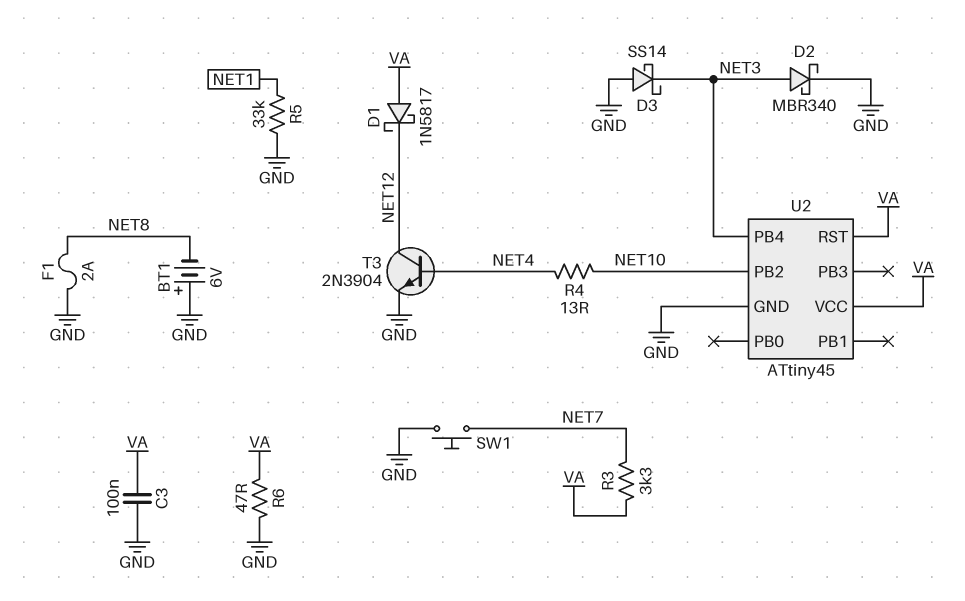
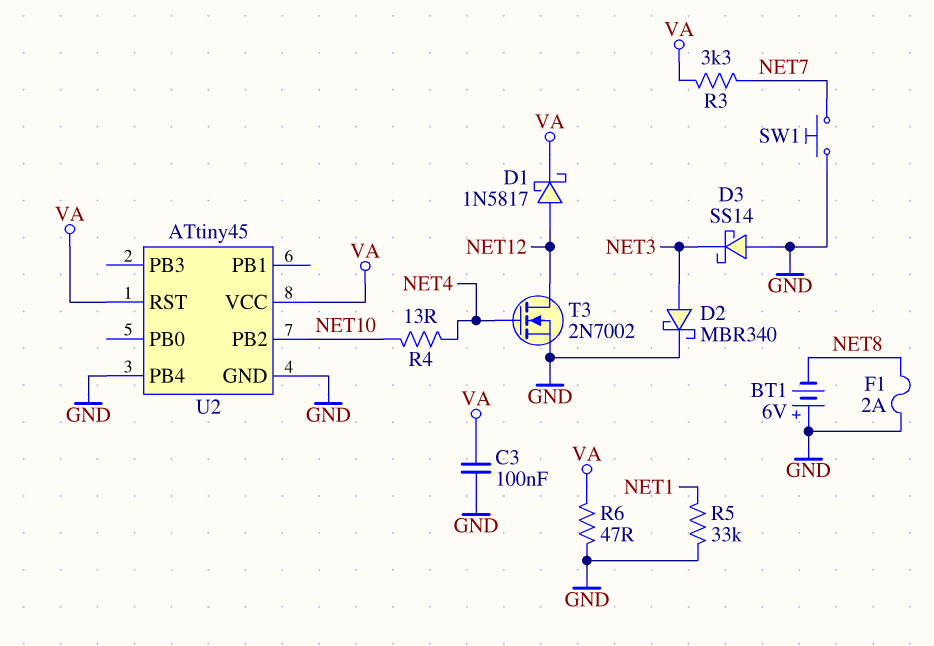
D1: schottky 1N5817 (A VA, K NET12) -> schottky 1N5817 (A NET12, K VA)
T3: NPN 2N3904 (B NET4, C NET12, E GND) -> NMOS 2N7002 (G NET4, D NET12, S GND)
U2 pin PB4: NET3 -> GND

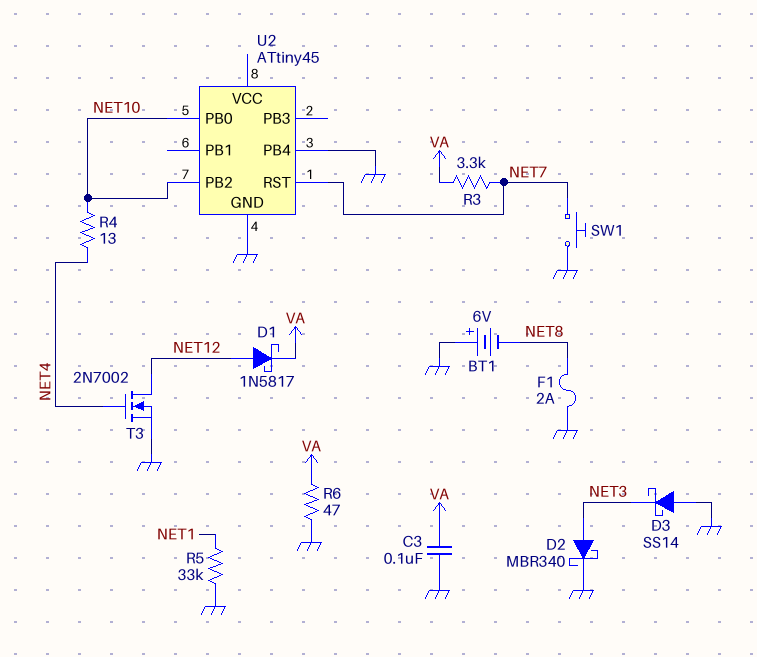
U2 pin PB0: none -> NET10
U2 pin RST: VA -> NET7
U2 pin VCC: VA -> none

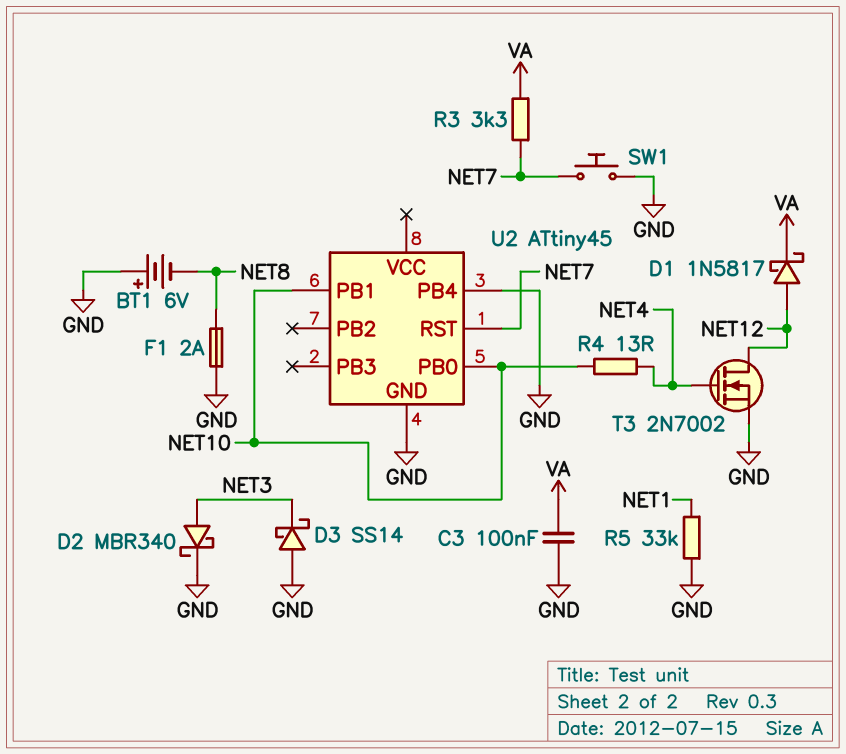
R6: 47 (GND, VA) -> none
U2 pin PB1: none -> NET10
U2 pin PB2: NET10 -> none

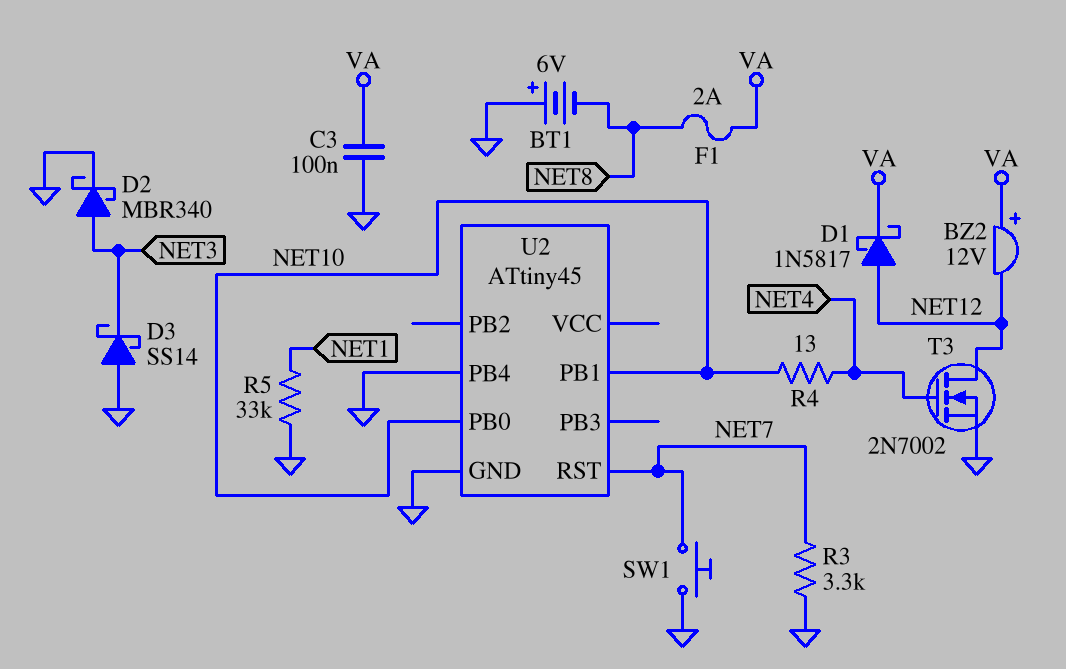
BZ2: none -> buzzer 12V (plus VA, minus NET12)
F1: 2A (GND, NET8) -> 2A (NET8, VA)
R3: 3.3k (NET7, VA) -> 3.3k (GND, NET7)

